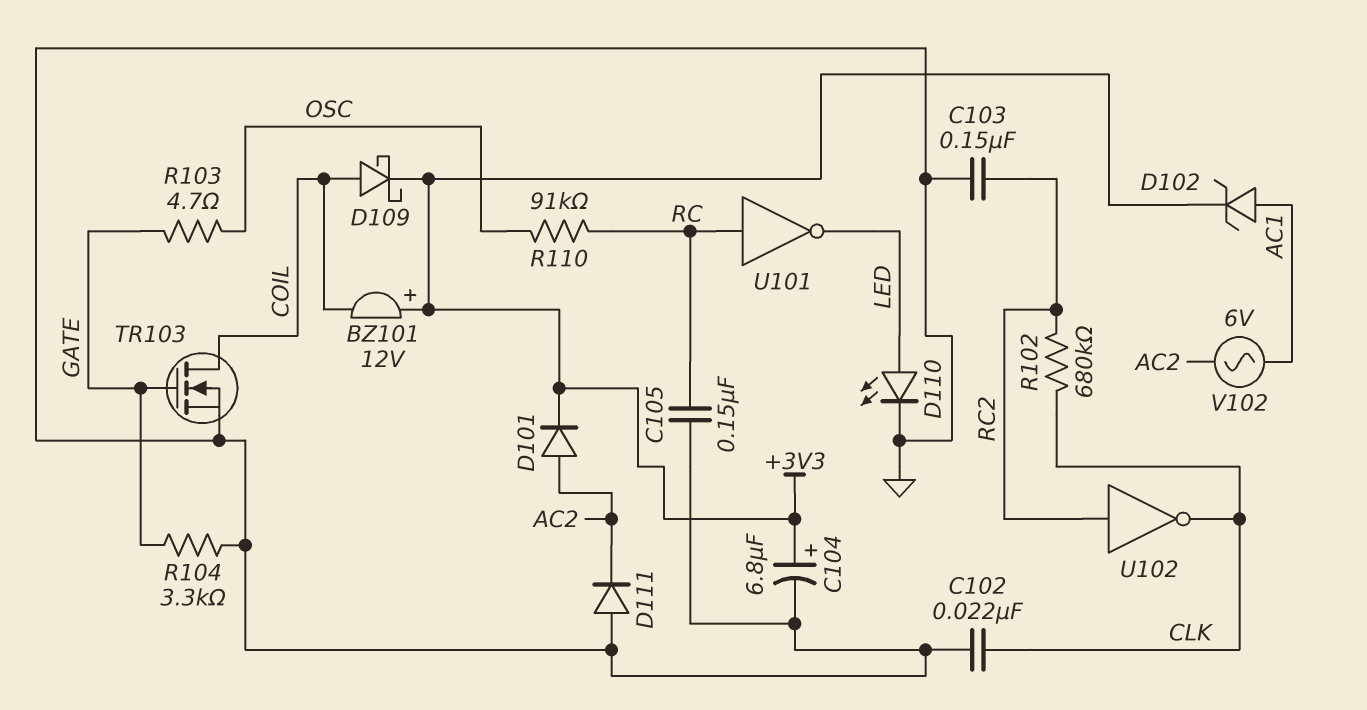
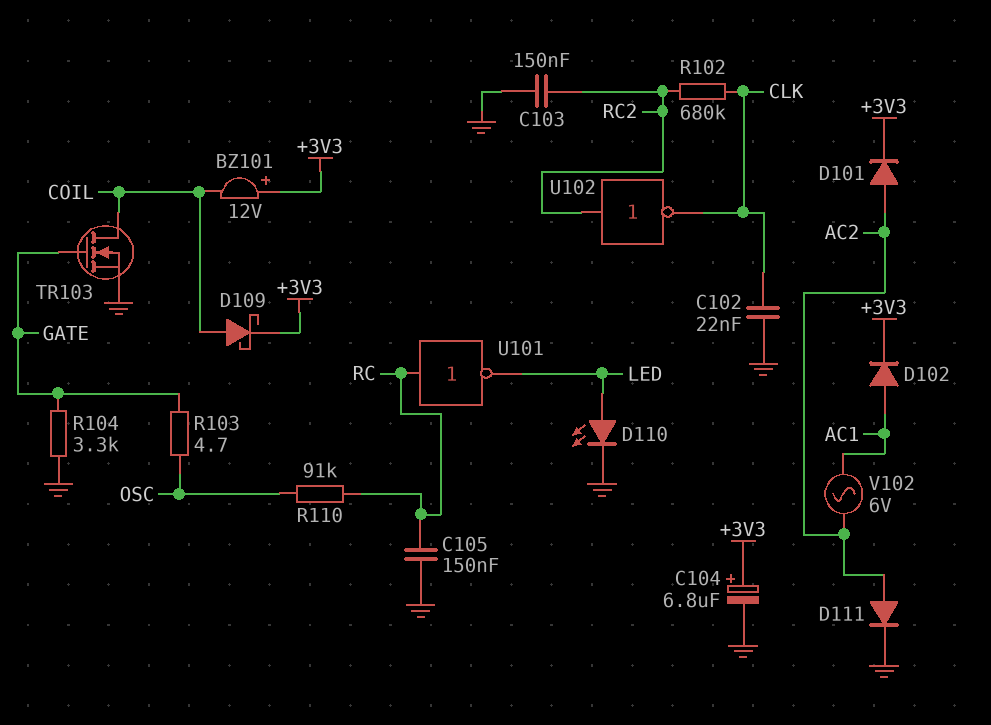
D102: zener (A AC1, K +3V3) -> diode (A AC1, K +3V3)
D111: diode (A GND, K AC2) -> diode (A AC2, K GND)

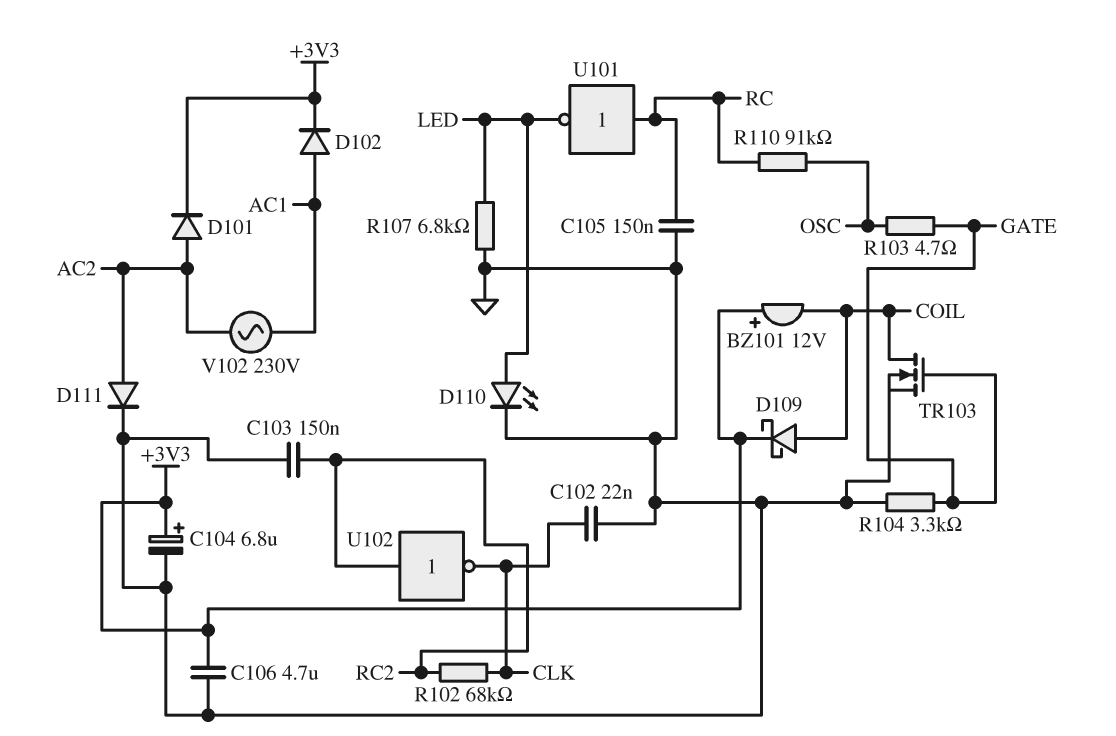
C106: none -> 4.7uF (+3V3, GND)
R102: 680k (CLK, RC2) -> 68k (CLK, RC2)
R107: none -> 6.8k (GND, LED)
V102: AC 6V (AC1, AC2) -> AC 230V (AC1, AC2)

